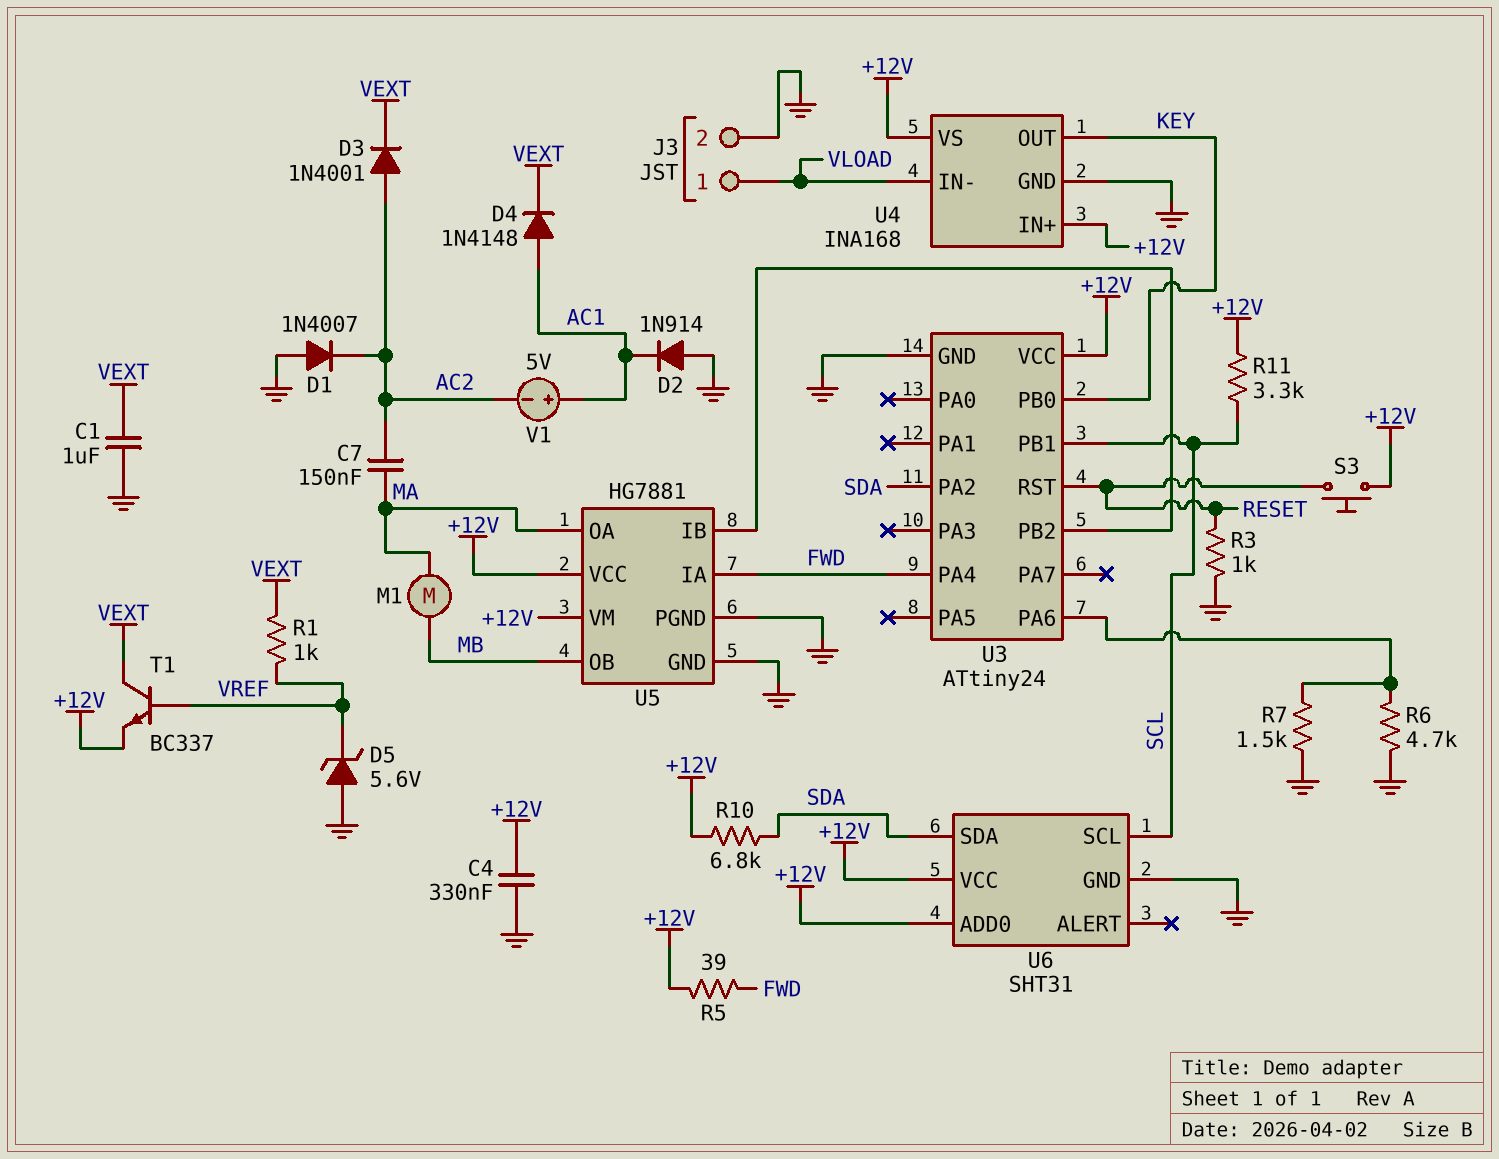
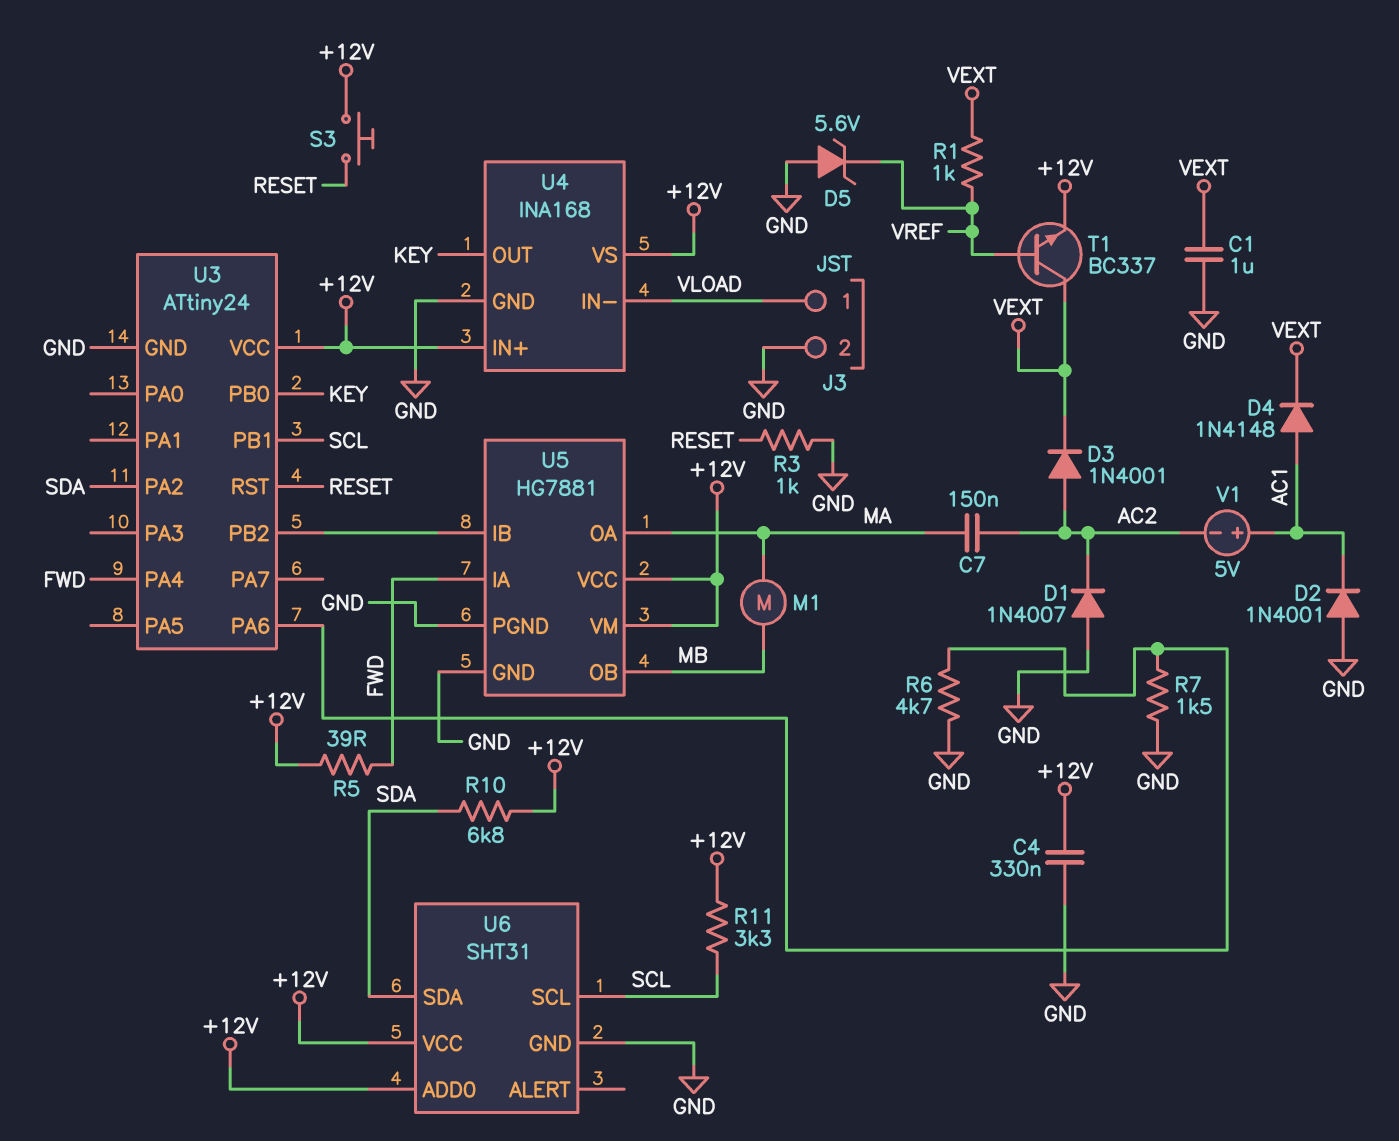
D2: diode 1N914 (A GND, K AC1) -> diode 1N4001 (A GND, K AC1)

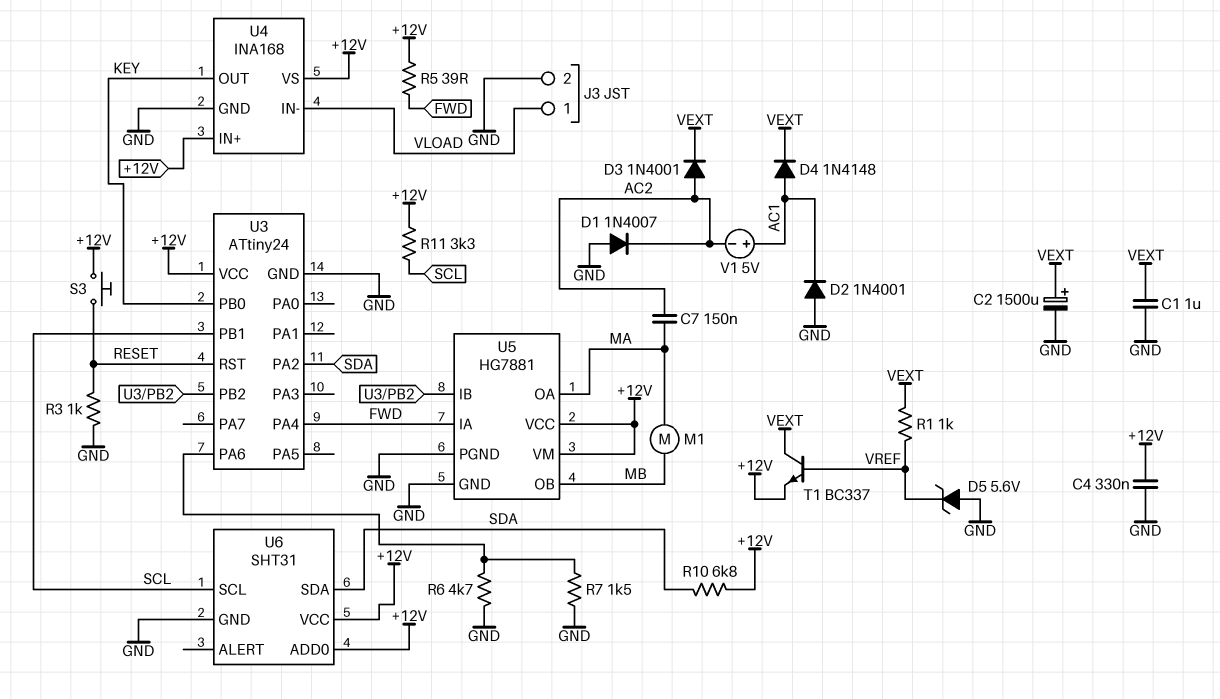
C2: none -> 1500uF (plus VEXT, minus GND)

